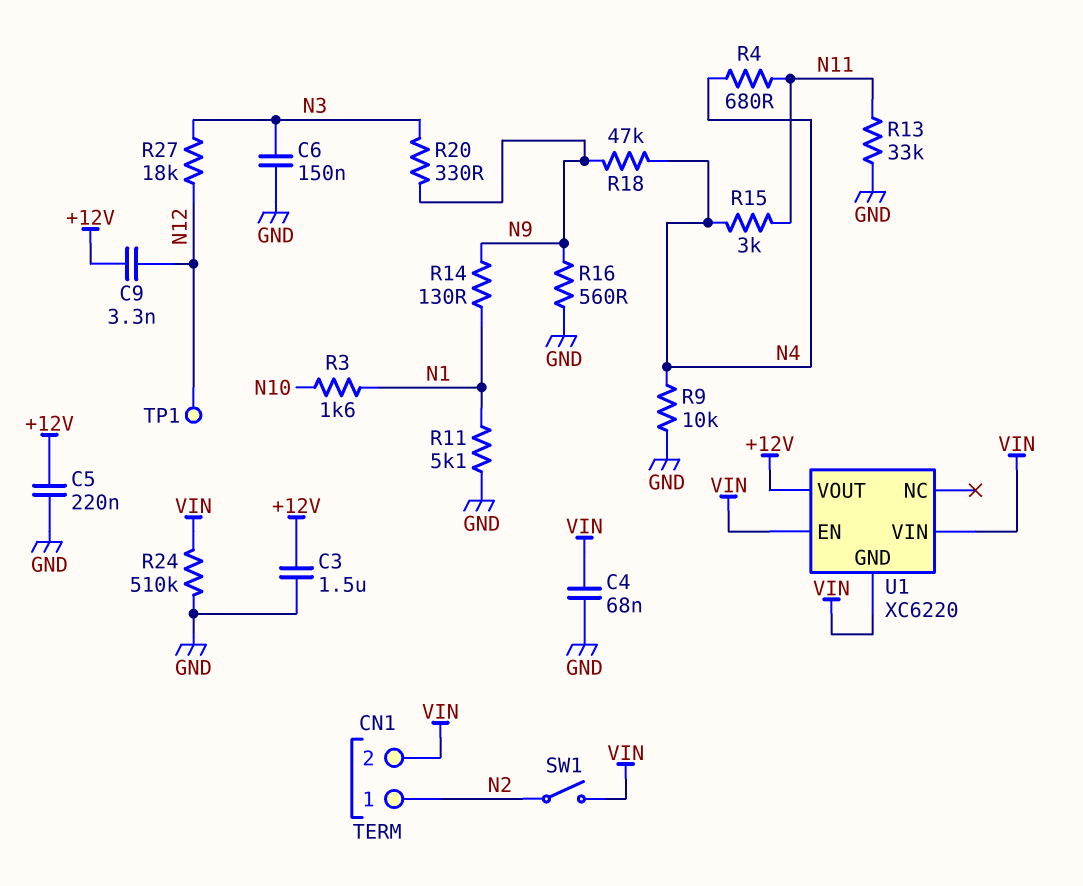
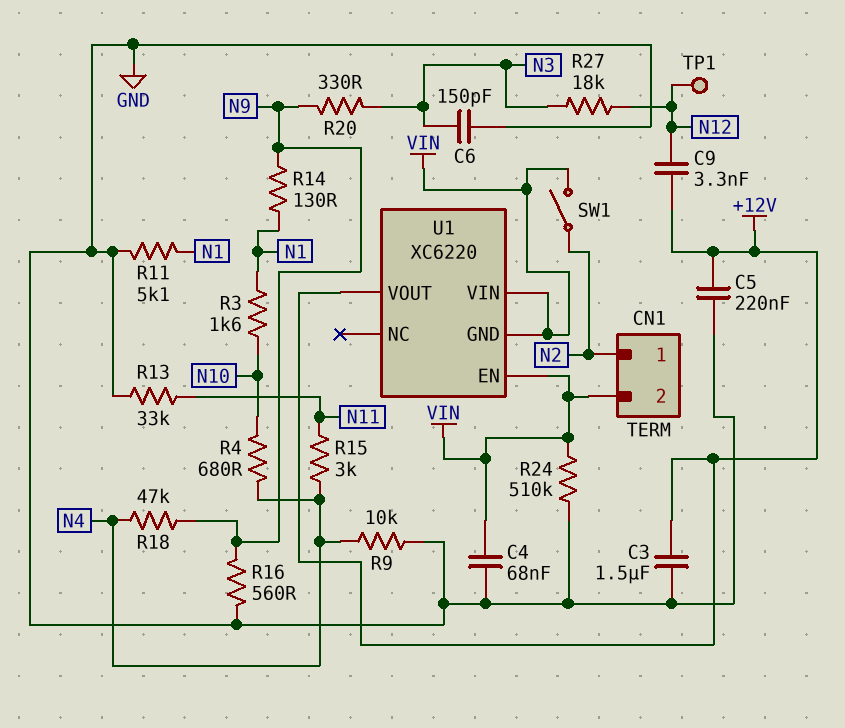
C6: 150nF (GND, N3) -> 150pF (GND, N3)
R4: 680 (N4, N11) -> 680 (N4, N10)

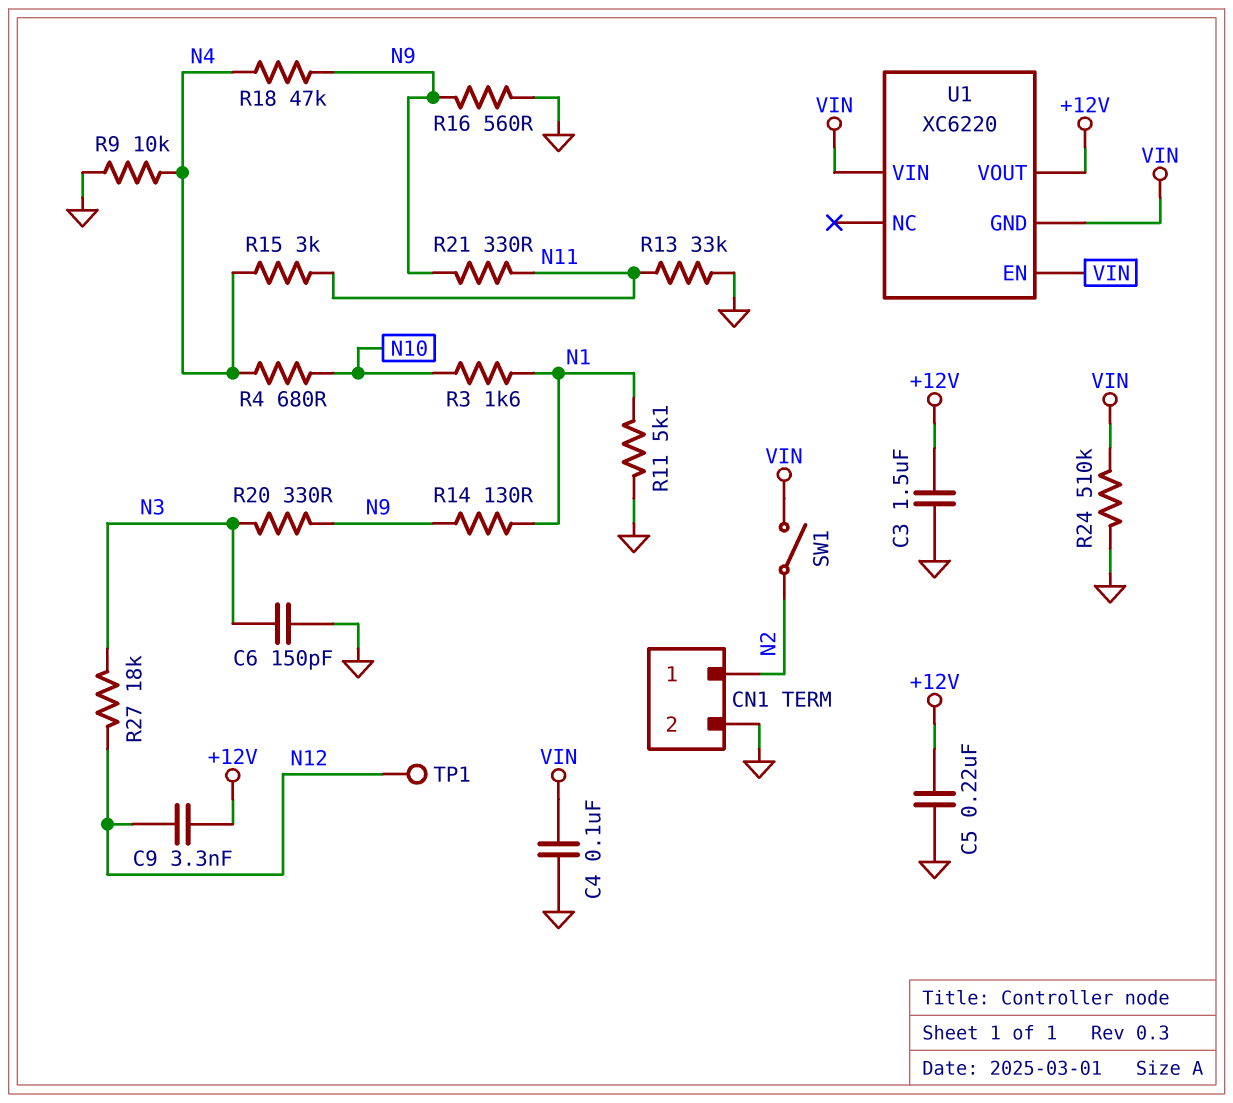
C4: 68nF (GND, VIN) -> 100nF (GND, VIN)
CN1 pin 2: VIN -> GND
R21: none -> 330 (N9, N11)

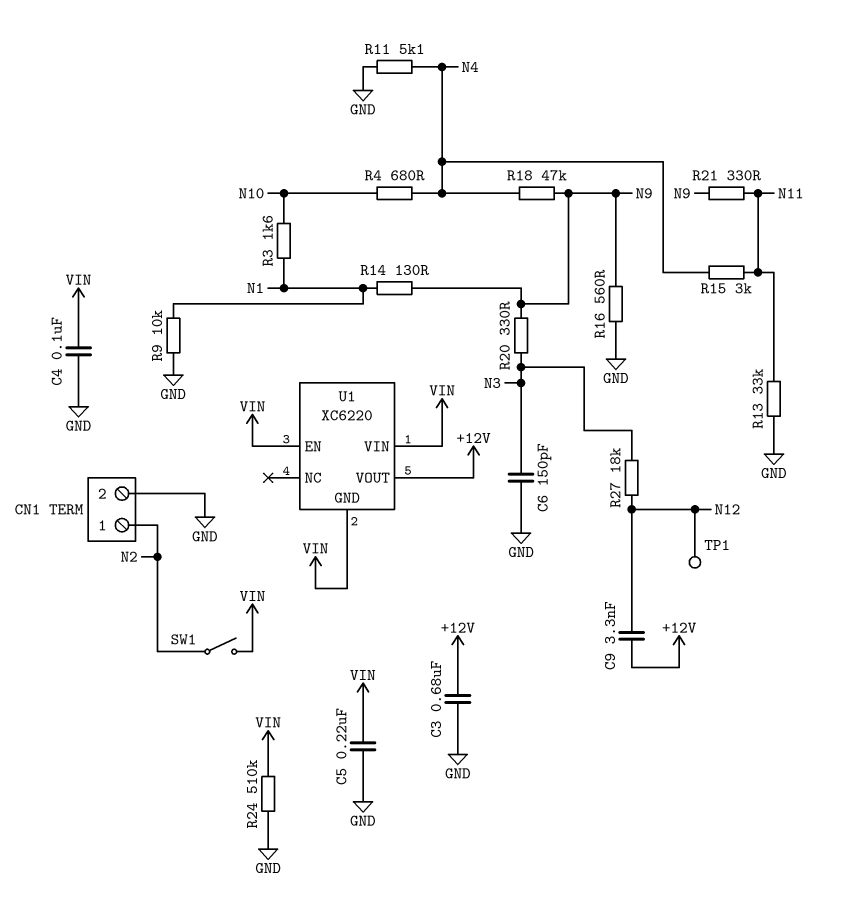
C3: 1.5uF (+12V, GND) -> 680nF (+12V, GND)
C5: 220nF (+12V, GND) -> 220nF (GND, VIN)
R9: 10k (GND, N4) -> 10k (GND, N1)
R11: 5.1k (GND, N1) -> 5.1k (GND, N4)

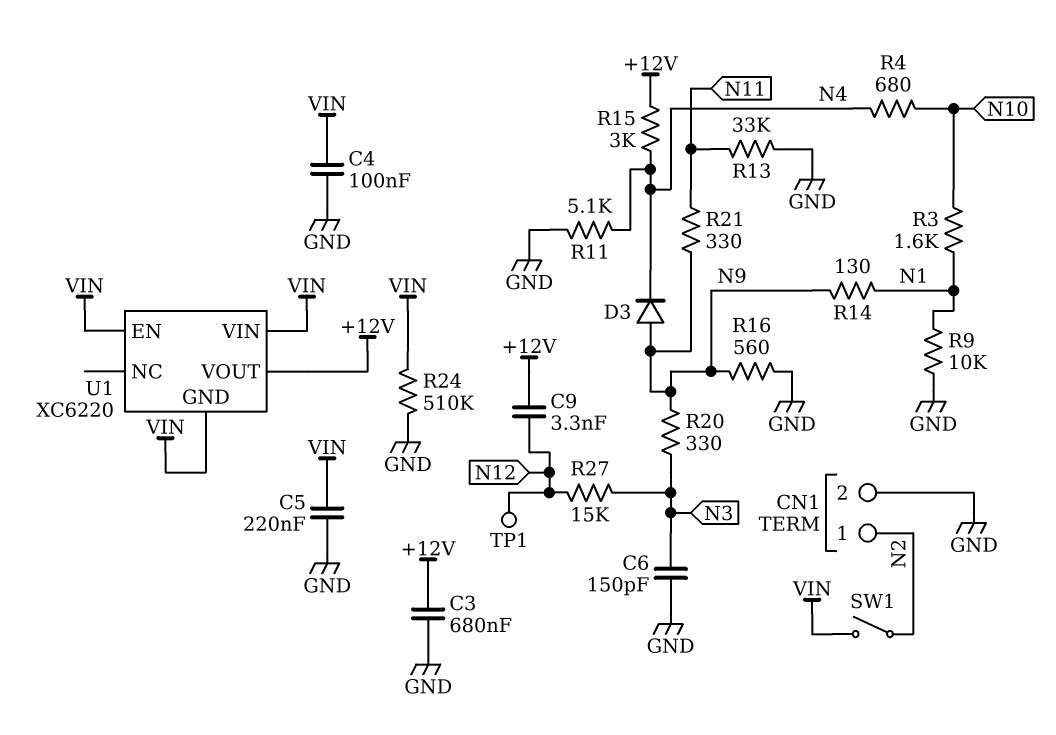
D3: none -> diode (A N9, K N4)
R15: 3k (N4, N11) -> 3k (+12V, N4)
R18: 47k (N4, N9) -> none
R27: 18k (N3, N12) -> 15k (N3, N12)

